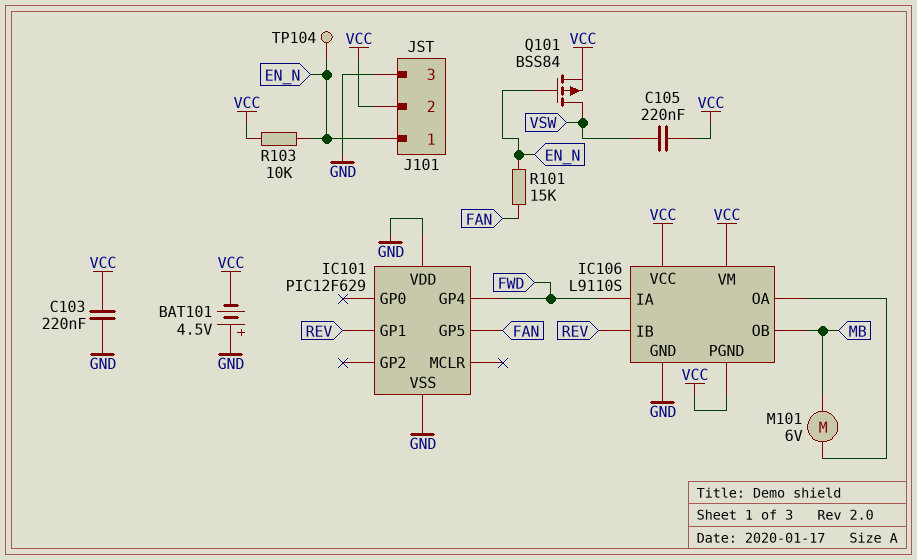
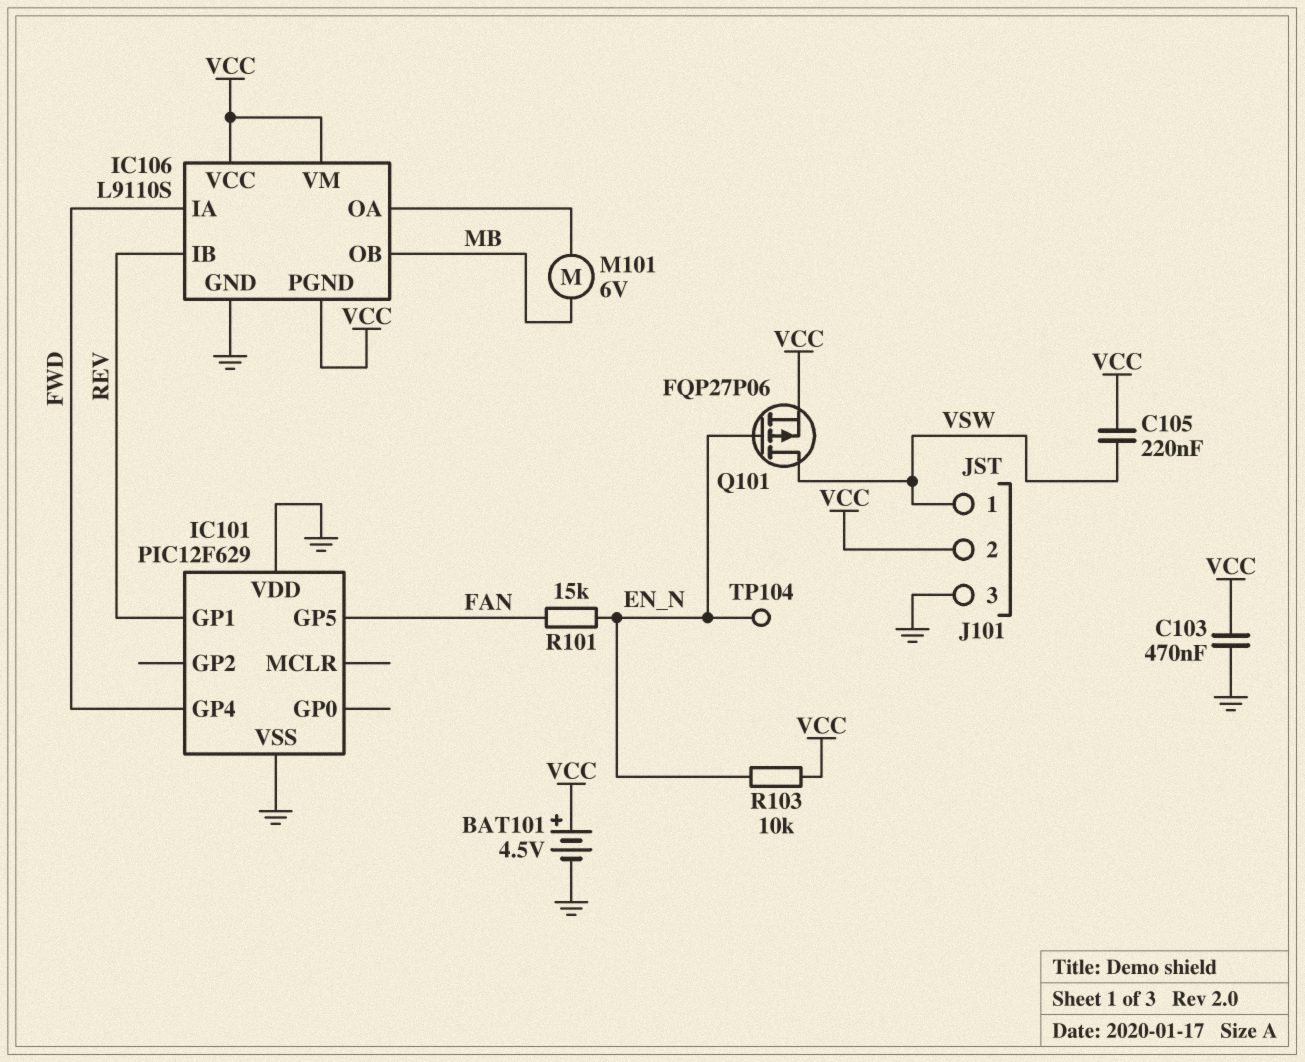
BAT101: 4.5V (plus GND, minus VCC) -> 4.5V (plus VCC, minus GND)
C103: 220nF (GND, VCC) -> 470nF (GND, VCC)
J101 pin 1: EN_N -> VSW
Q101: PMOS BSS84 (G EN_N, D VSW, S VCC) -> PMOS FQP27P06 (G EN_N, D VSW, S VCC)

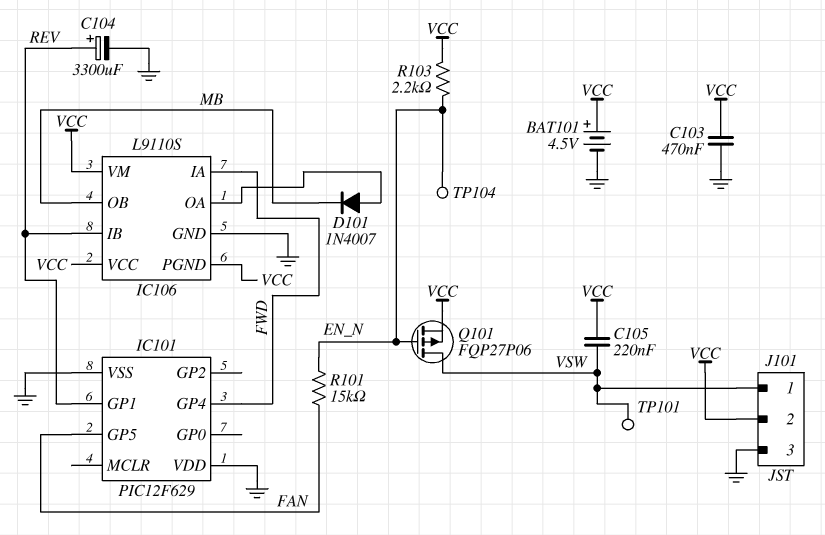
C104: none -> 3300uF (plus REV, minus GND)
D101: none -> diode 1N4007 (A IC106/OA, K MB)
M101: motor 6V (IC106/OA, MB) -> none
R103: 10k (EN_N, VCC) -> 2.2k (EN_N, VCC)
TP101: none -> test point (VSW)

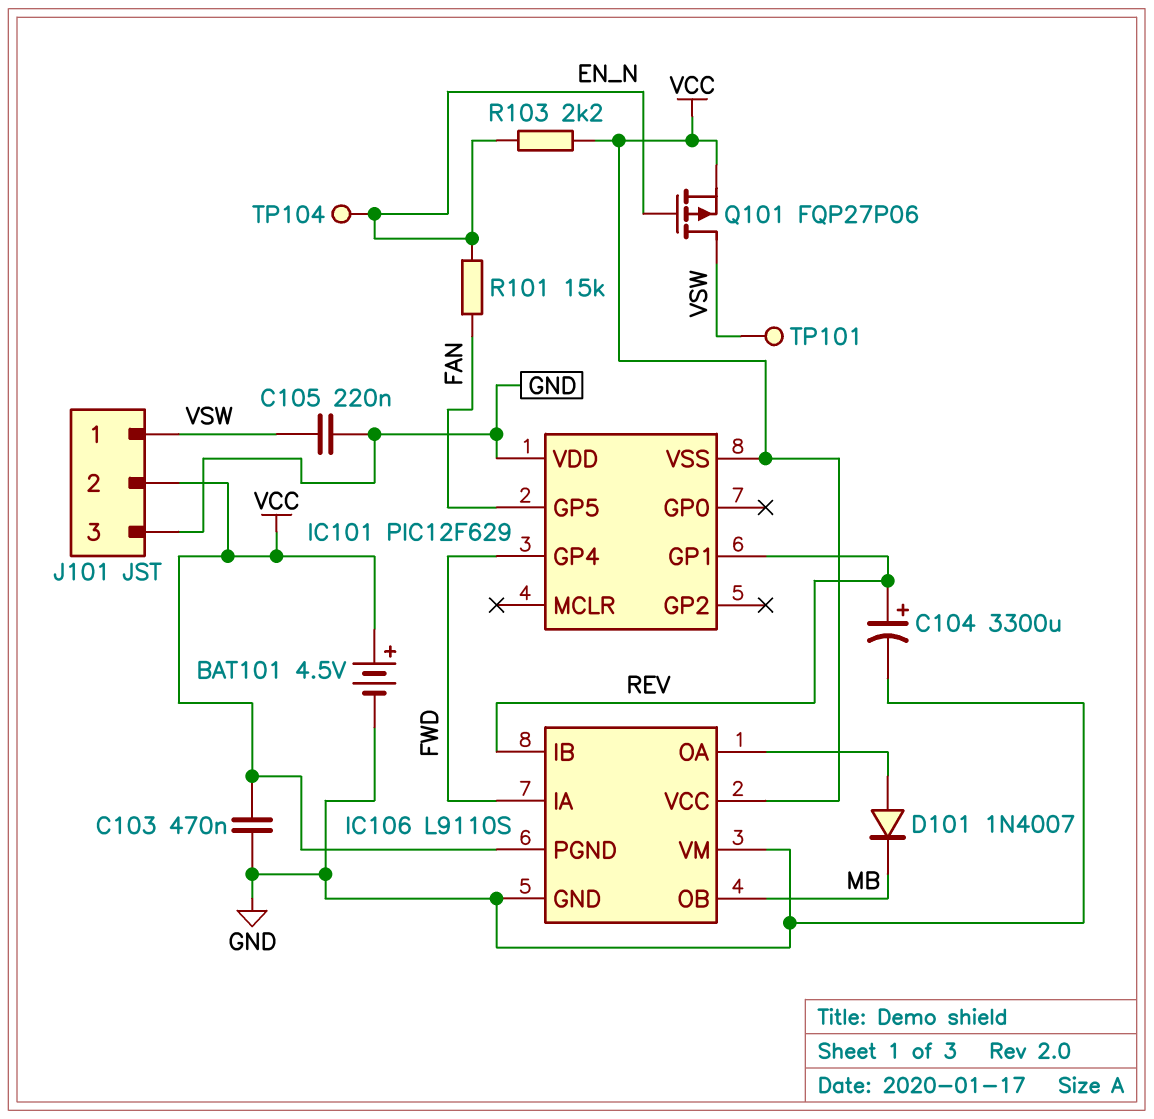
C105: 220nF (VCC, VSW) -> 220nF (GND, VSW)
IC101 pin VSS: GND -> VCC
IC106 pin VM: VCC -> GND

